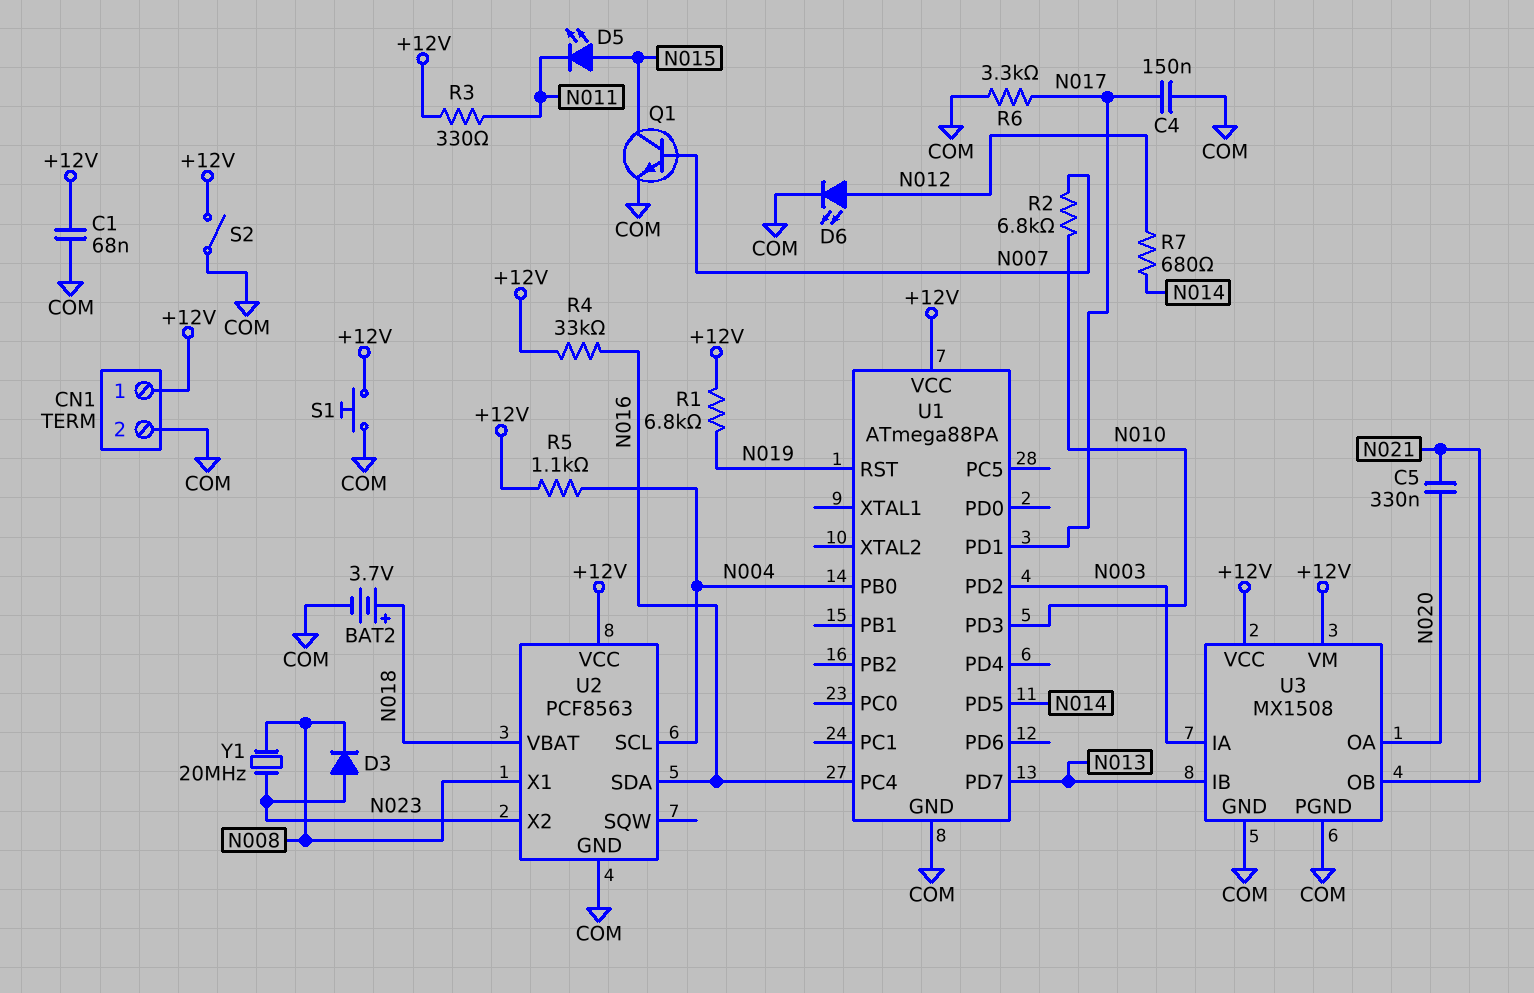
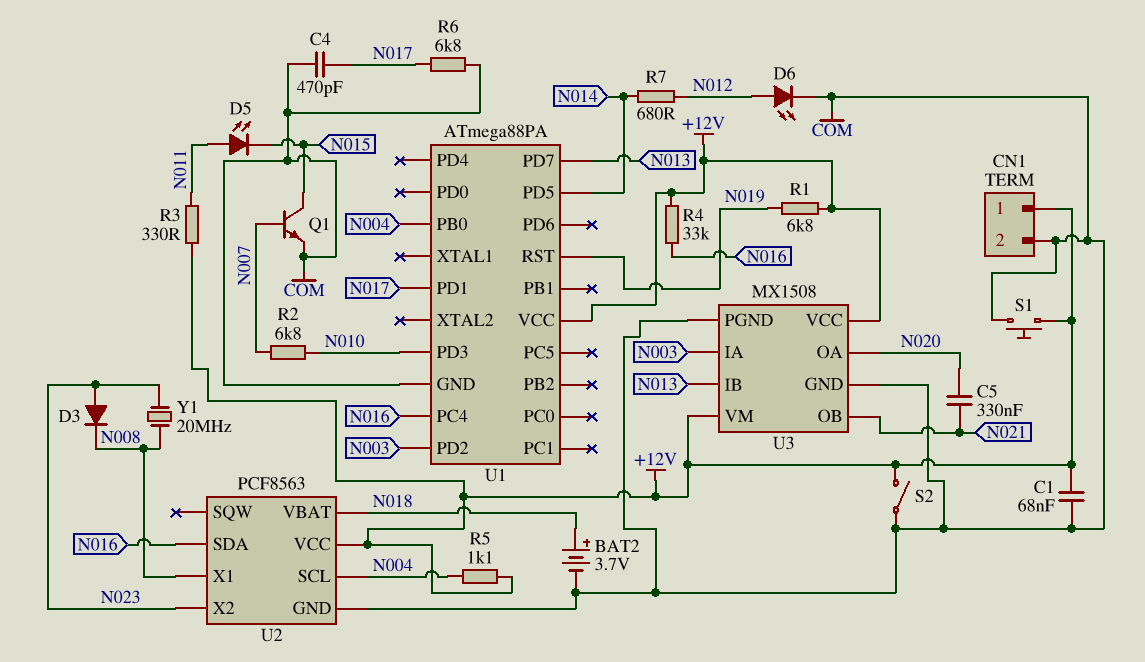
C4: 150nF (COM, N017) -> 470pF (COM, N017)
D5: LED (A N015, K N011) -> LED (A N011, K N015)
R6: 3.3k (COM, N017) -> 6.8k (COM, N017)

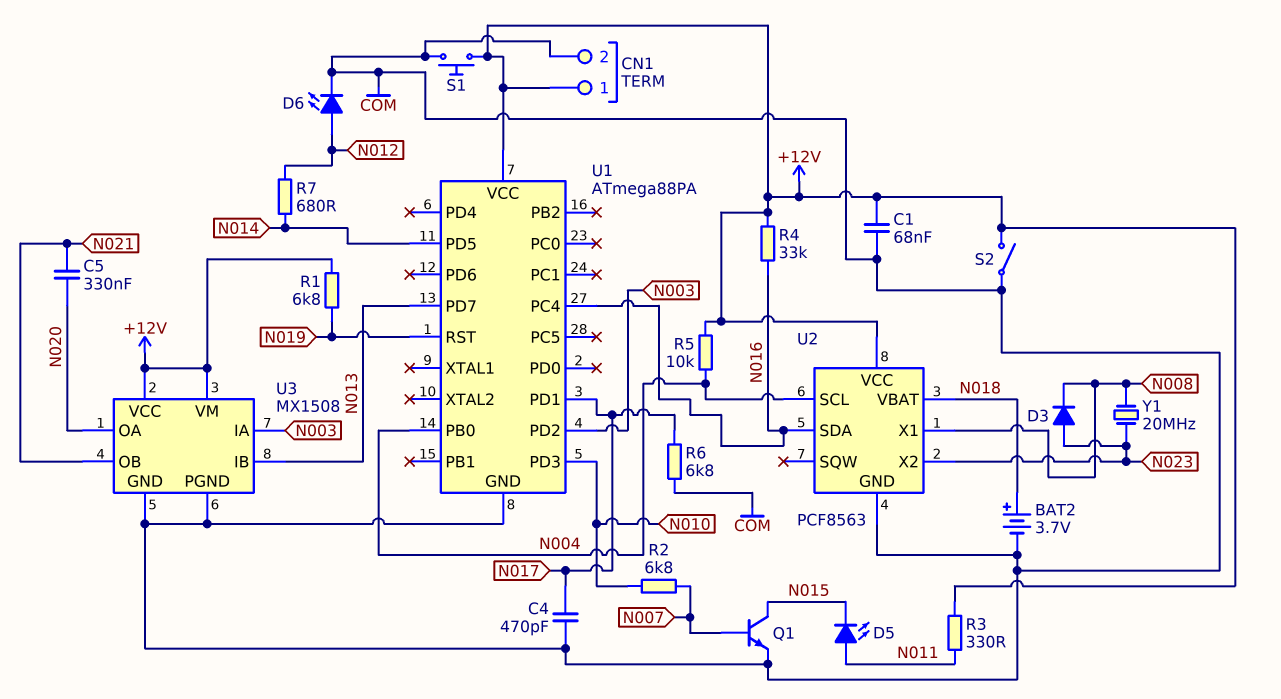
R5: 1.1k (+12V, N004) -> 10k (+12V, N004)

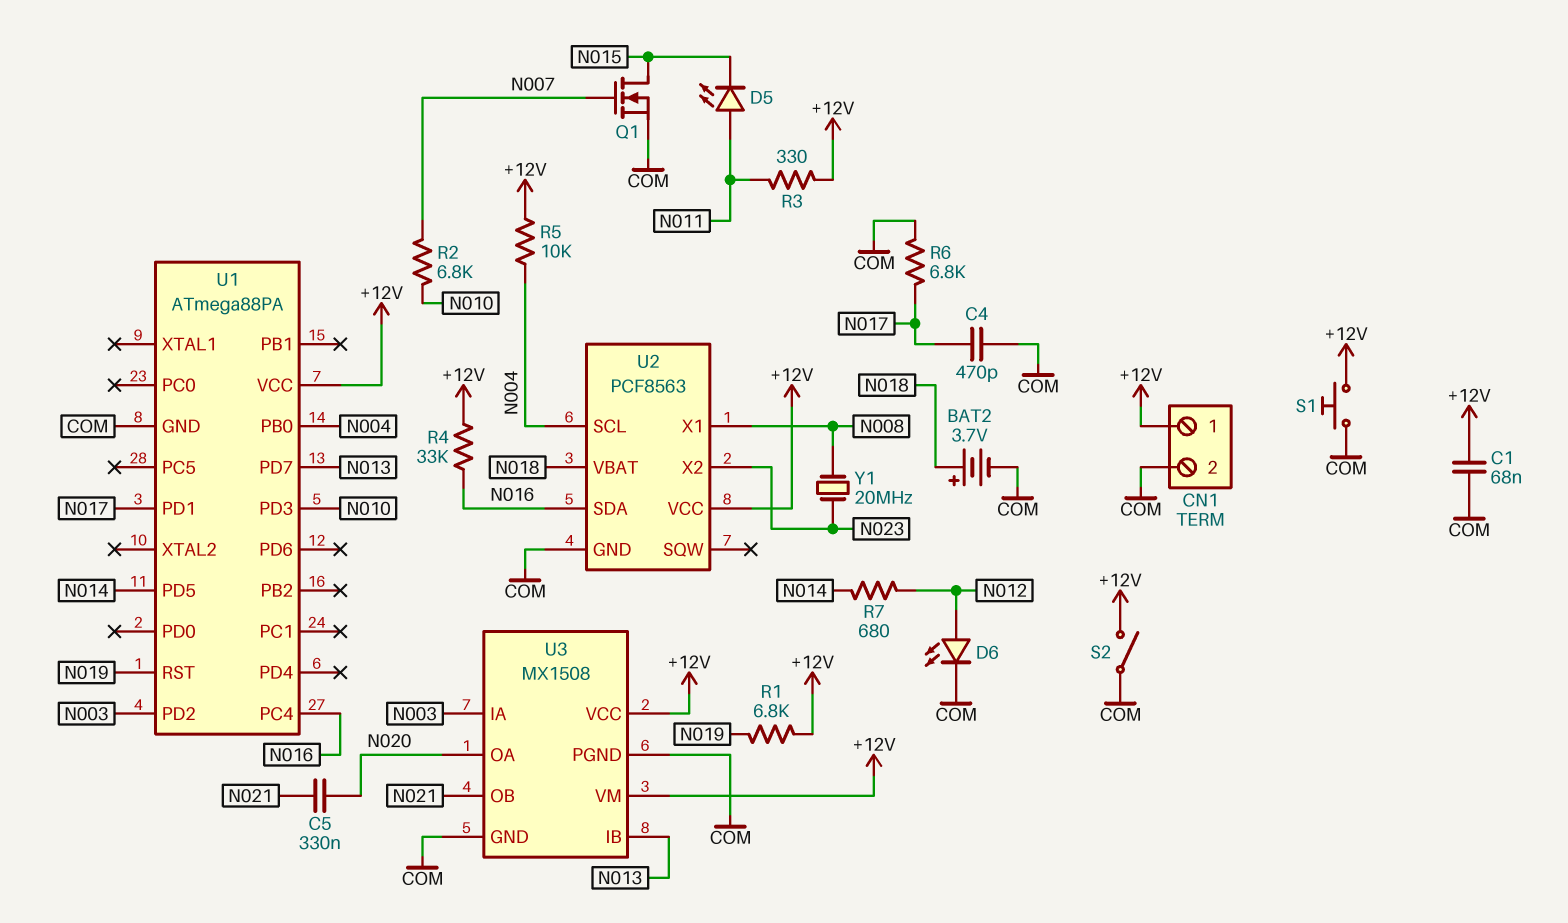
D3: diode (A N023, K N008) -> none
Q1: NPN (B N007, C N015, E COM) -> NMOS (G N007, D N015, S COM)

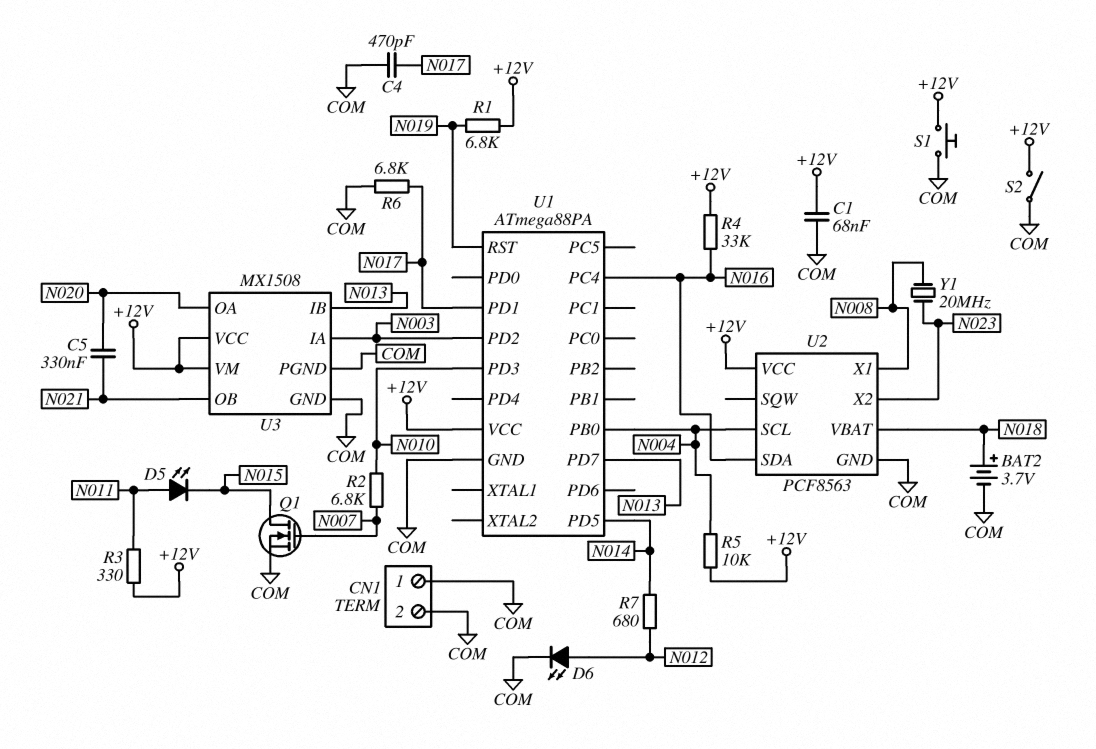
CN1 pin 1: +12V -> COM

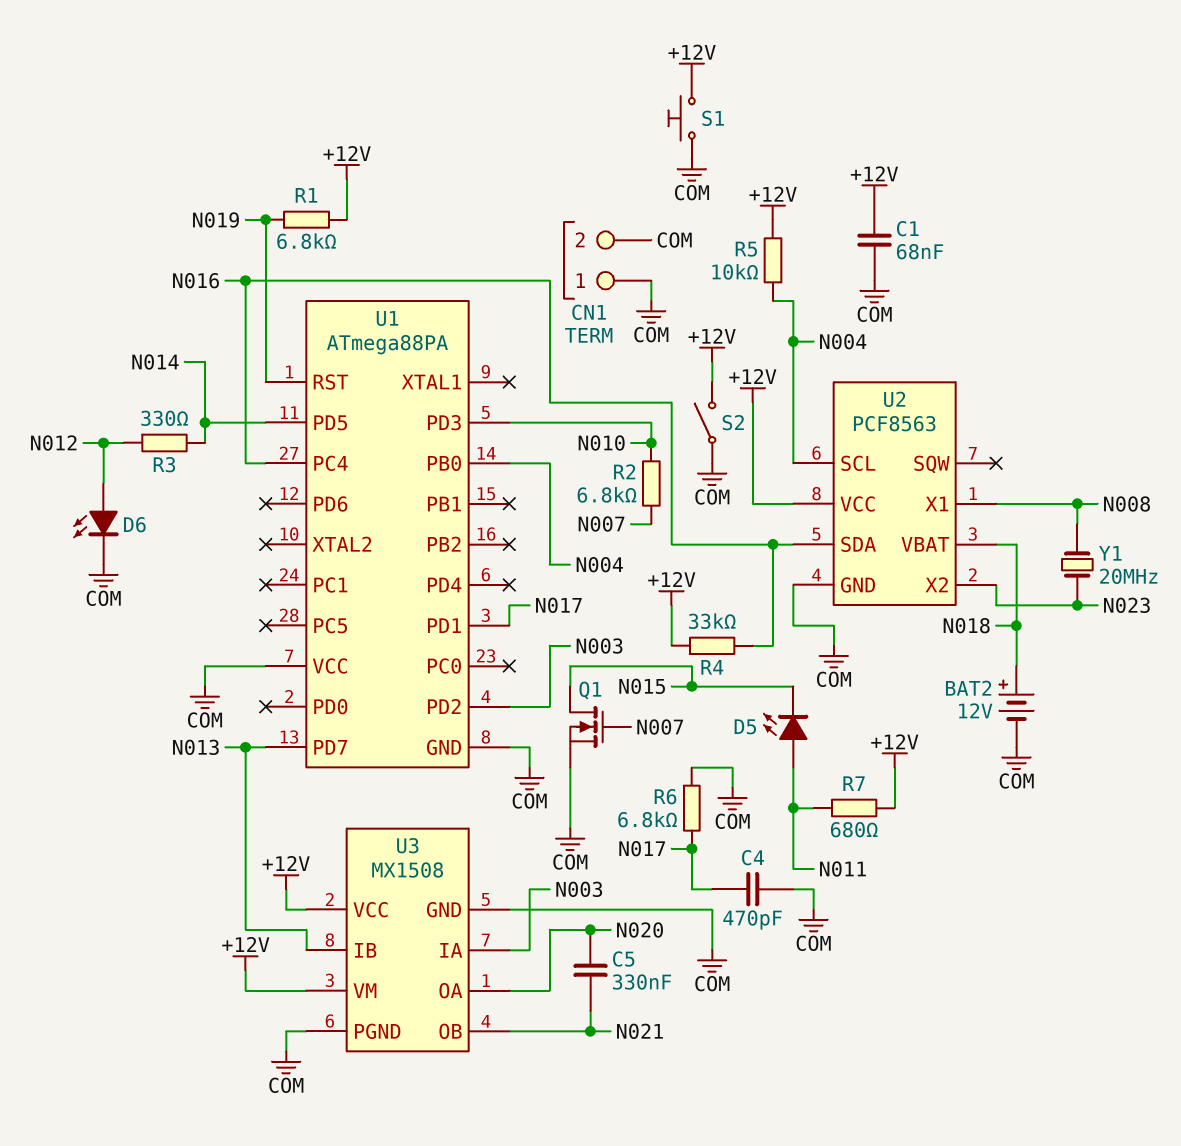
BAT2: 3.7V (plus N018, minus COM) -> 12V (plus N018, minus COM)
R3: 330 (+12V, N011) -> 330 (N012, N014)
R7: 680 (N012, N014) -> 680 (+12V, N011)
U1 pin VCC: +12V -> COM

